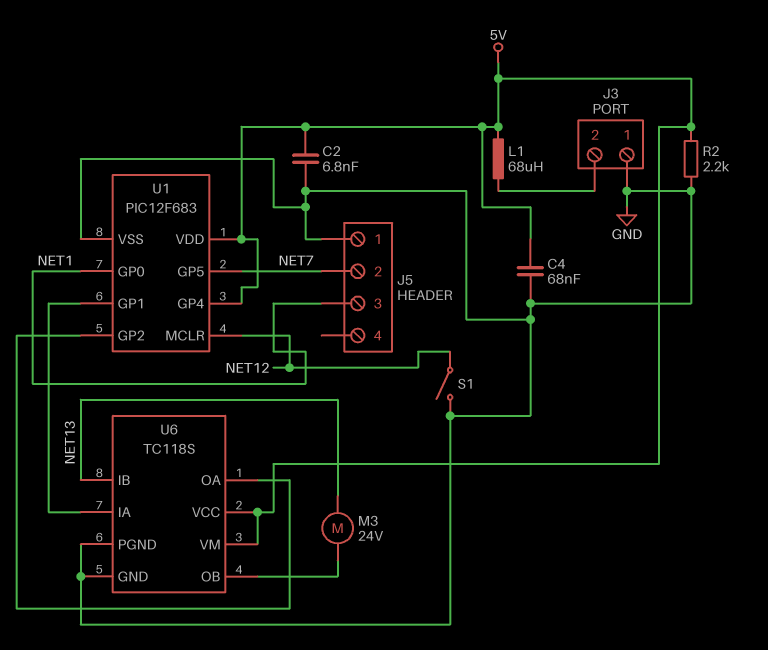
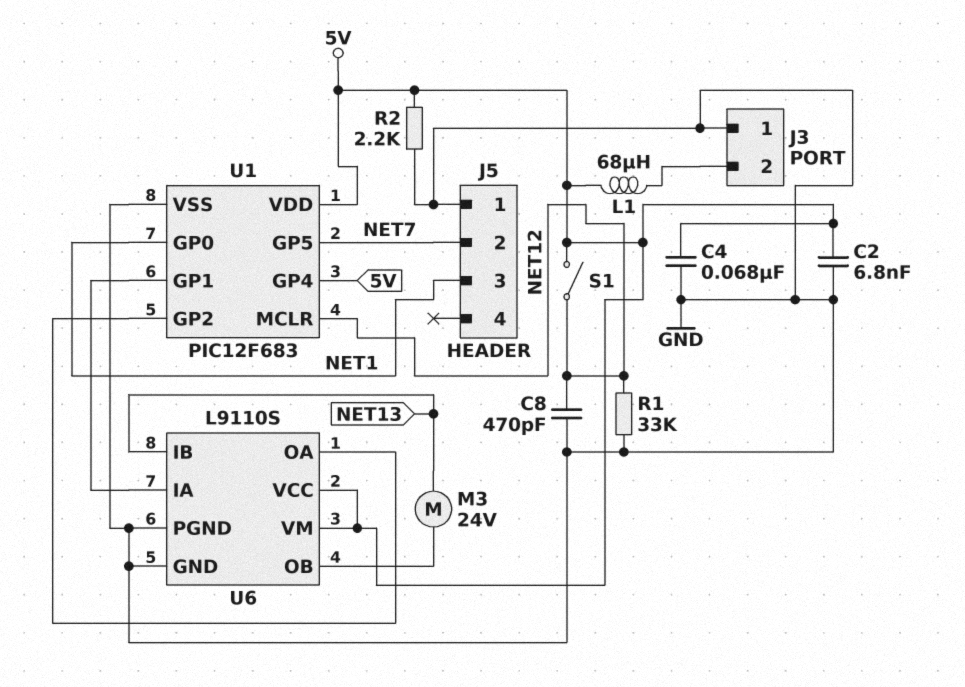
C8: none -> 470pF (GND, NET12)
R1: none -> 33k (GND, NET12)
S1: switch (GND, NET12) -> switch (5V, NET12)
U6: TC118S -> L9110S

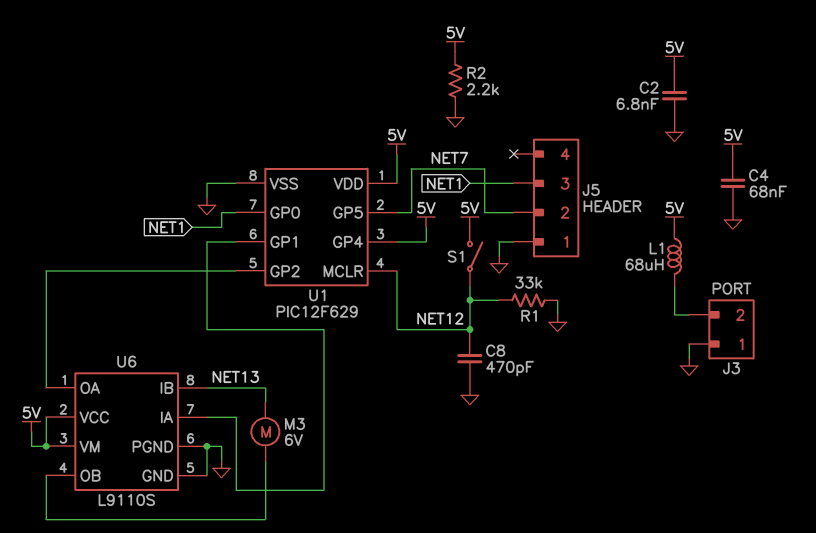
M3: motor 24V (NET13, U6/OB) -> motor 6V (NET13, U6/OB)
U1: PIC12F683 -> PIC12F629

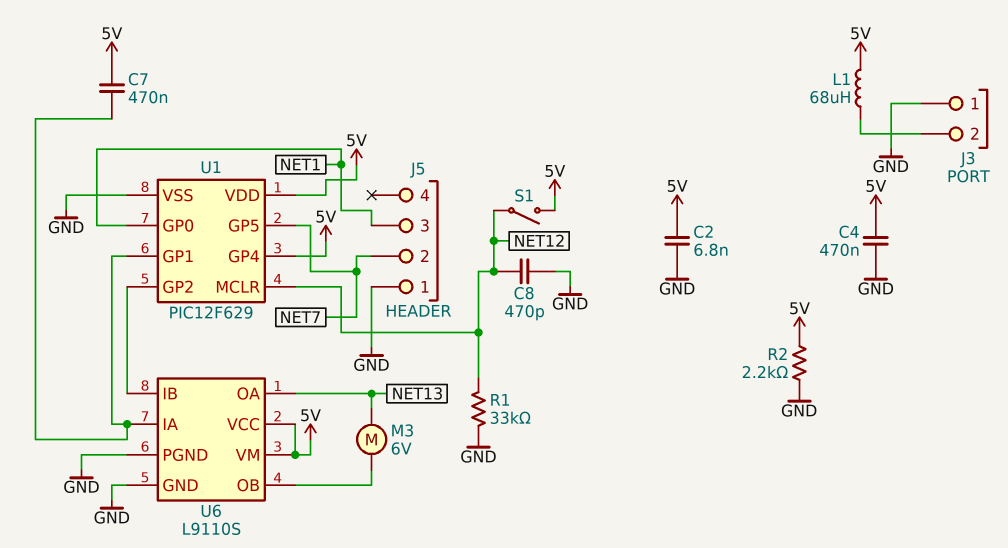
C4: 68nF (5V, GND) -> 470nF (5V, GND)
C7: none -> 470nF (5V, U1/GP1)
U6 pin IB: NET13 -> U1/GP2
U6 pin OA: U1/GP2 -> NET13

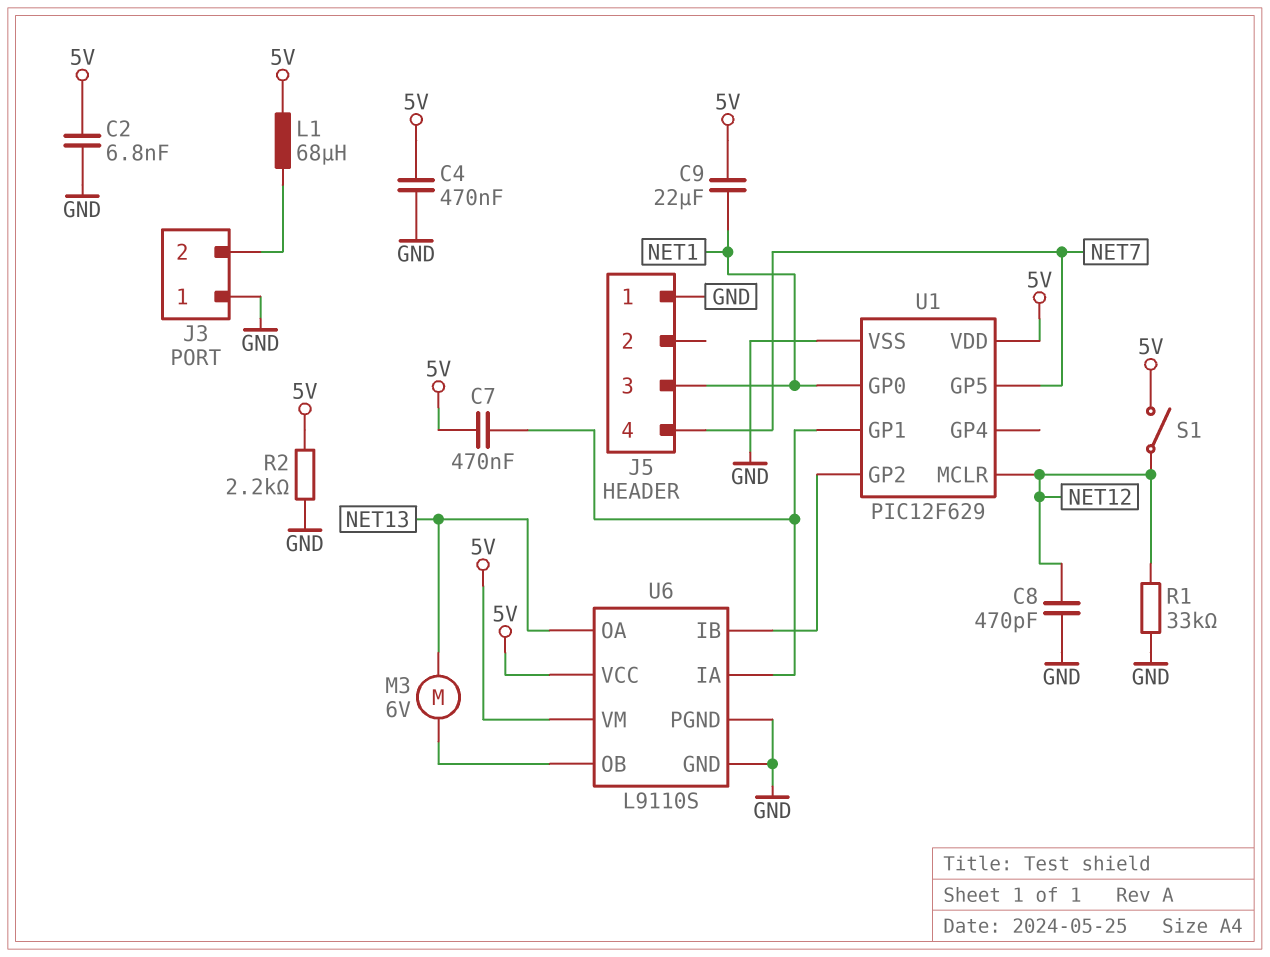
C9: none -> 22uF (5V, NET1)
J5 pin 2: NET7 -> none
J5 pin 4: none -> NET7
U1 pin GP4: 5V -> none

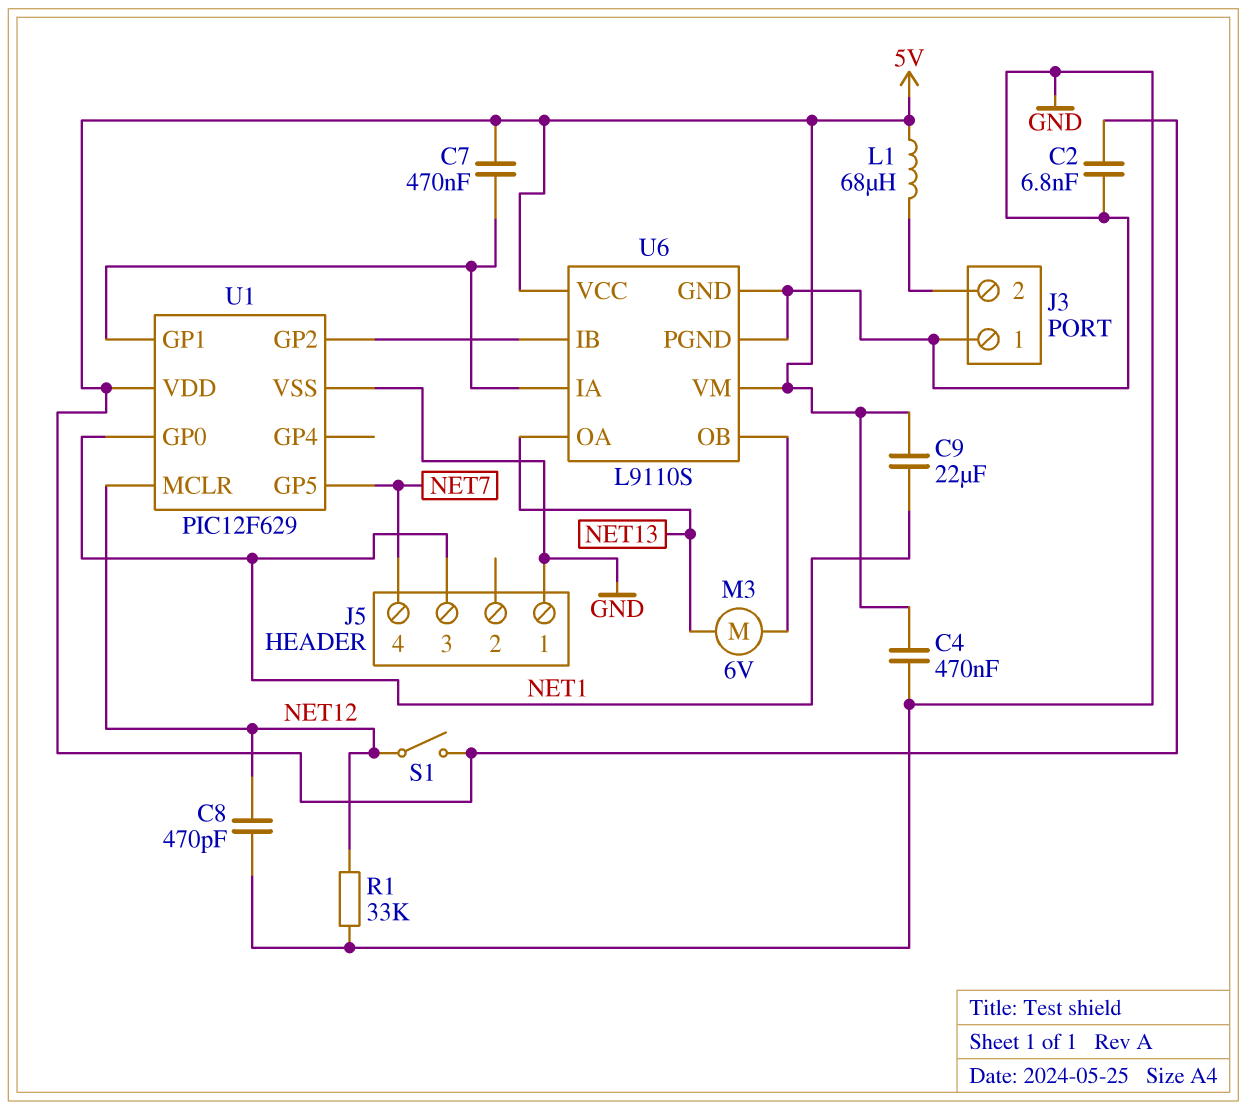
R2: 2.2k (5V, GND) -> none

